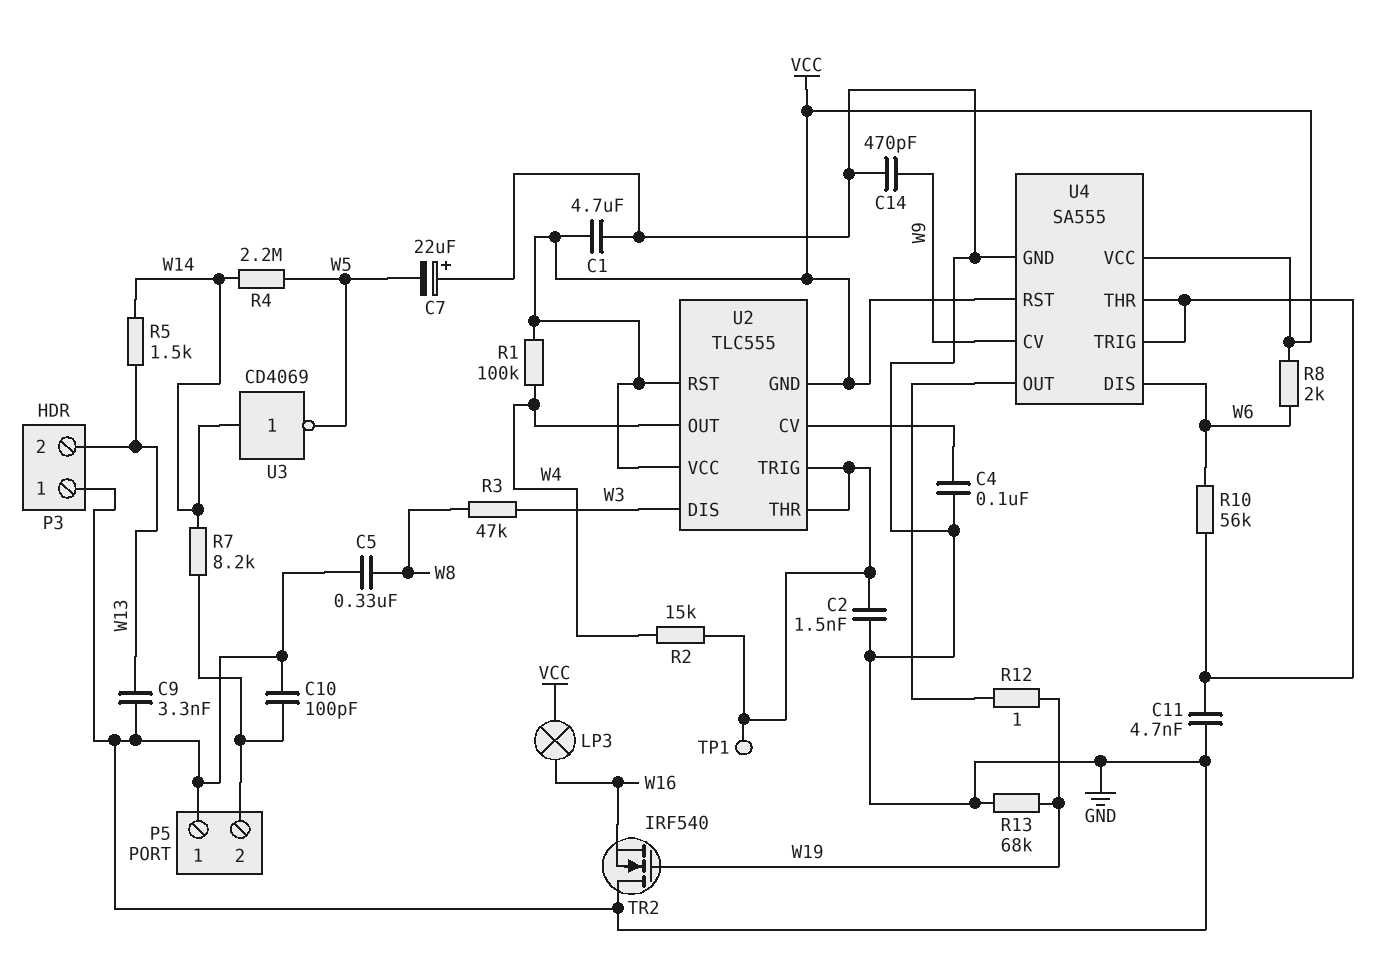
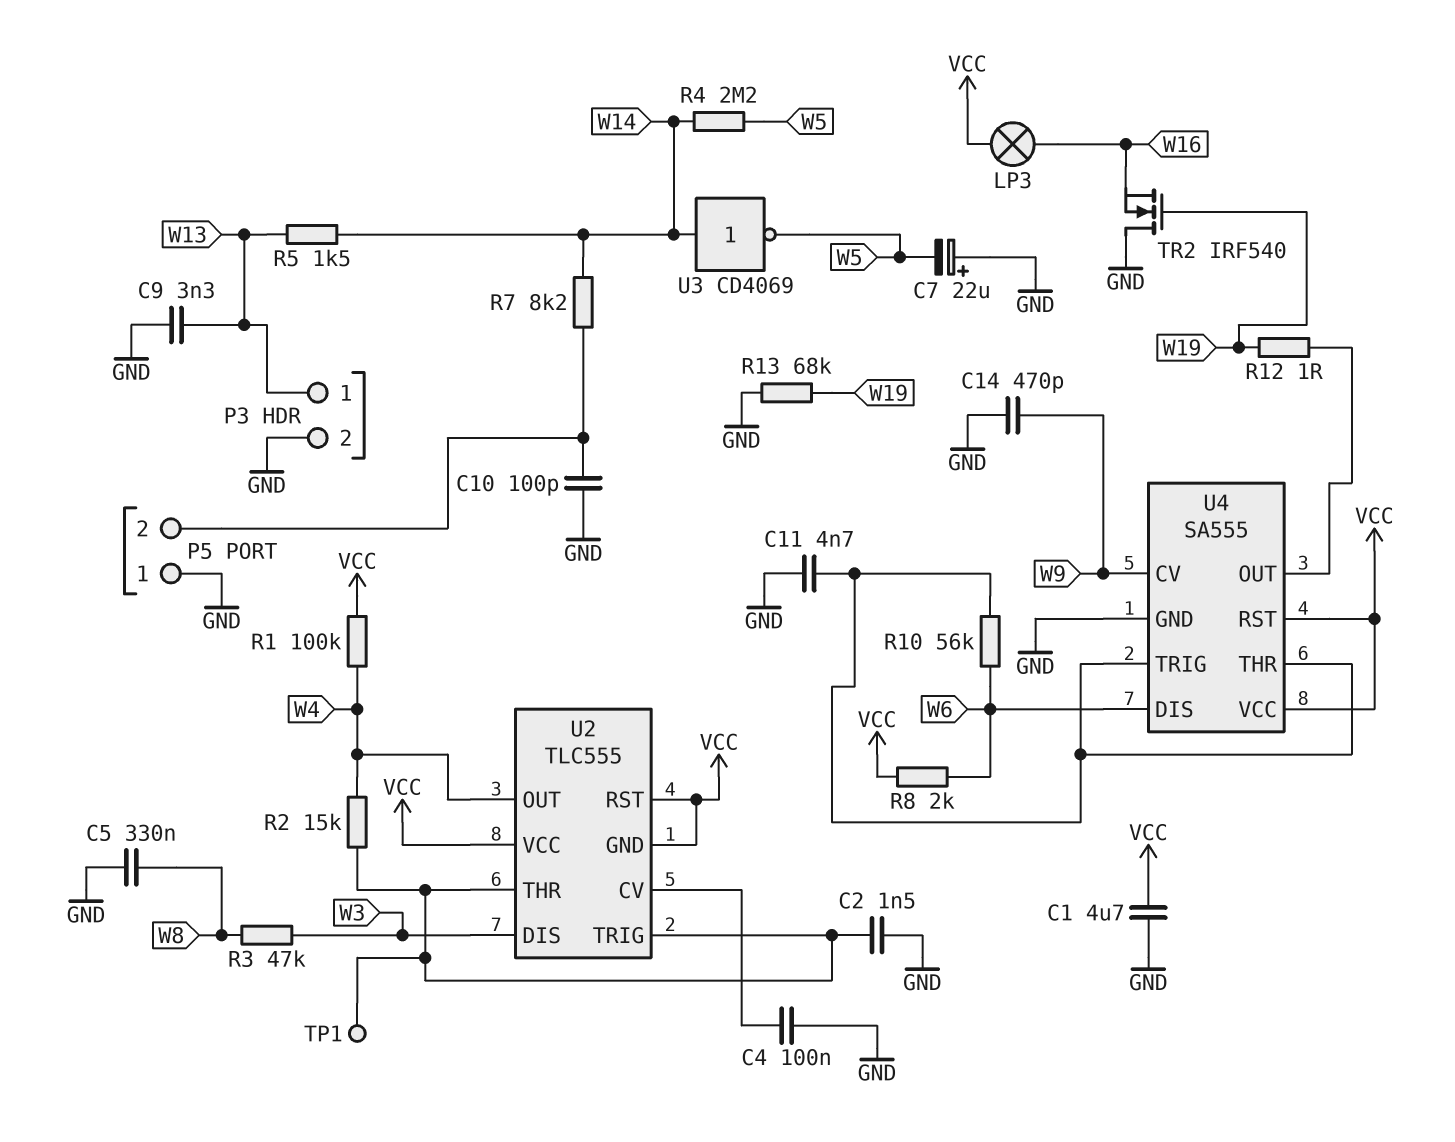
P3 pin 1: GND -> W13
P3 pin 2: W13 -> GND

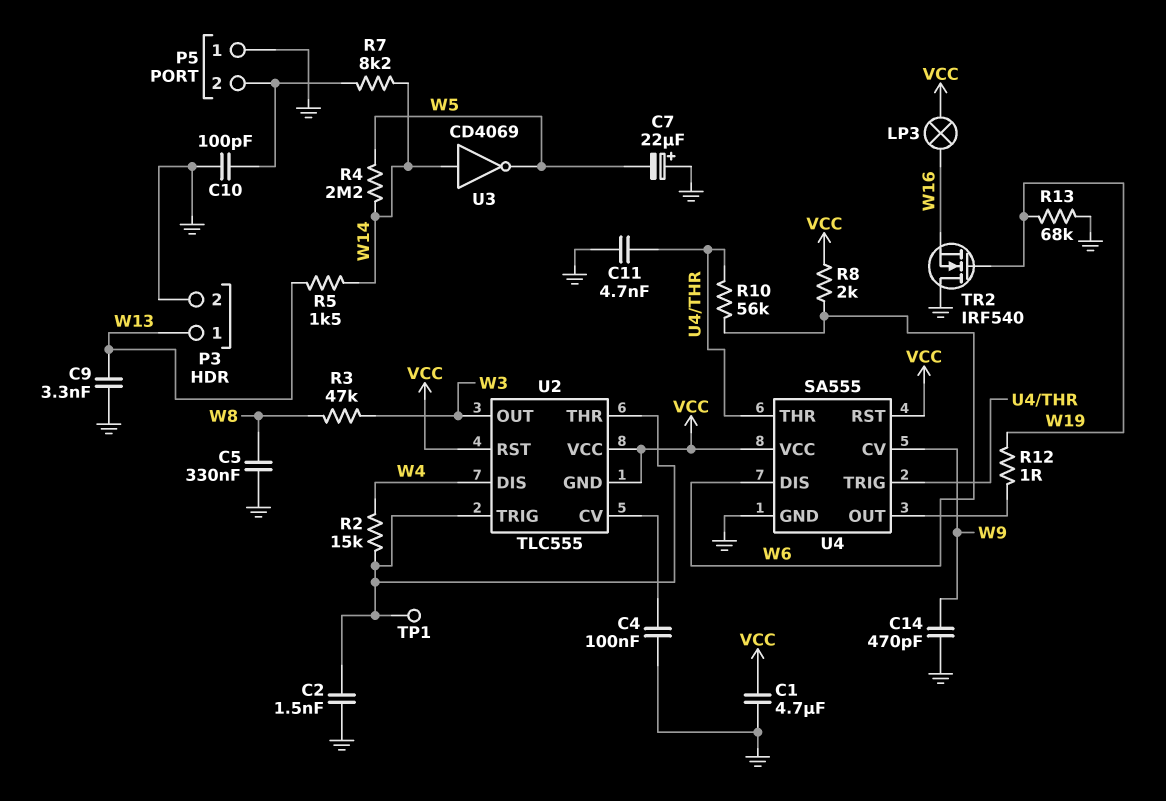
R1: 100k (VCC, W4) -> none
U2 pin DIS: W3 -> W4
U2 pin OUT: W4 -> W3

